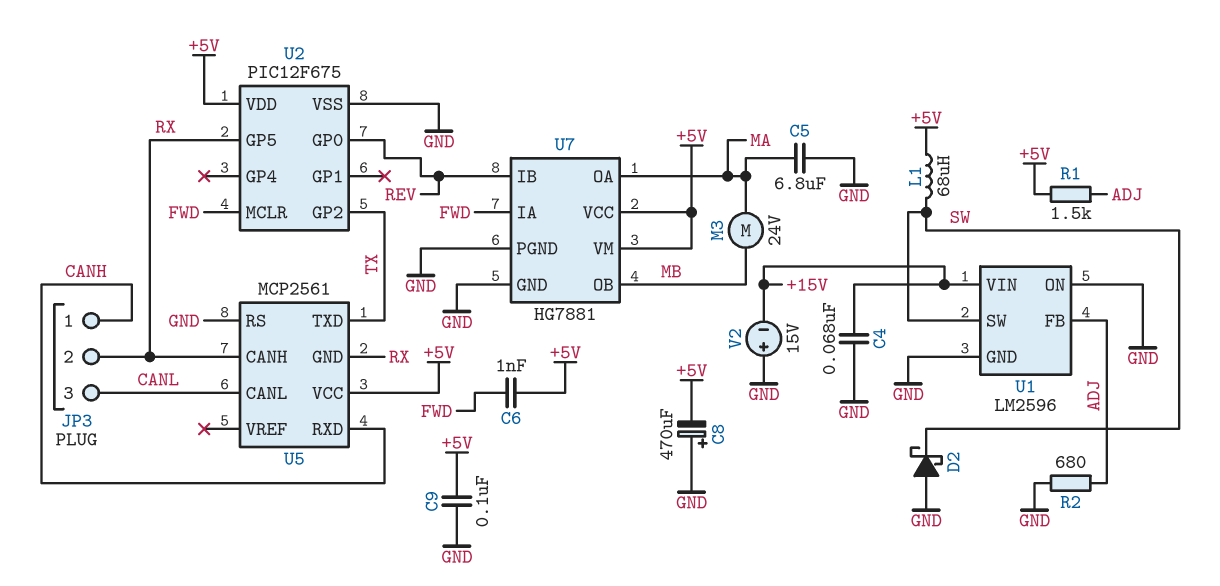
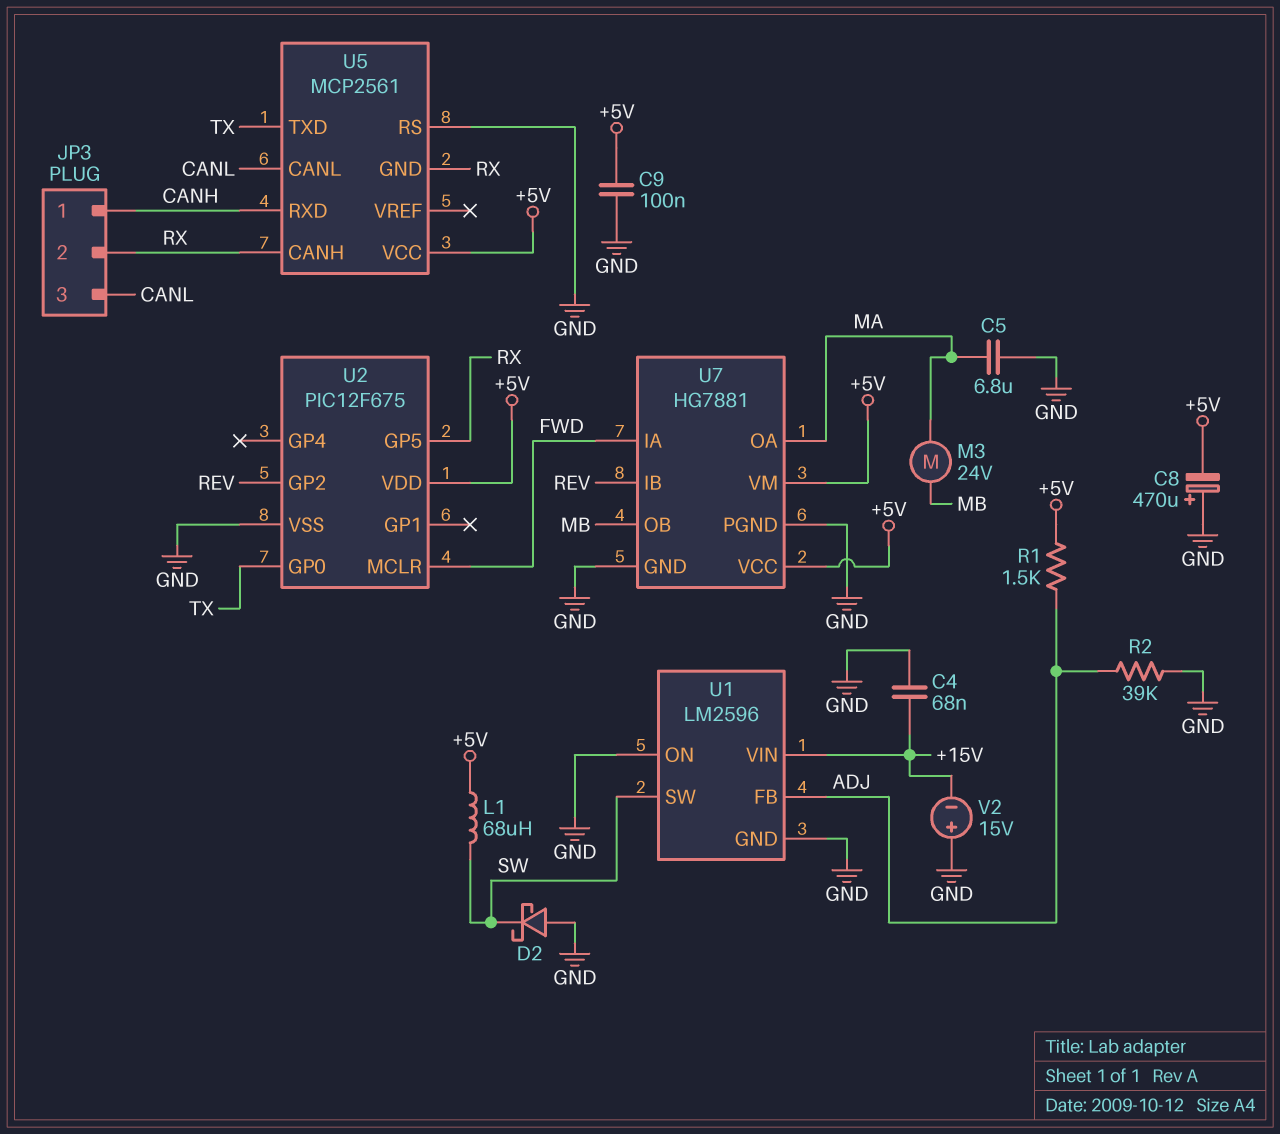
C6: 1nF (+5V, FWD) -> none
R2: 680 (ADJ, GND) -> 39k (ADJ, GND)
U2 pin GP0: REV -> TX
U2 pin GP2: TX -> REV

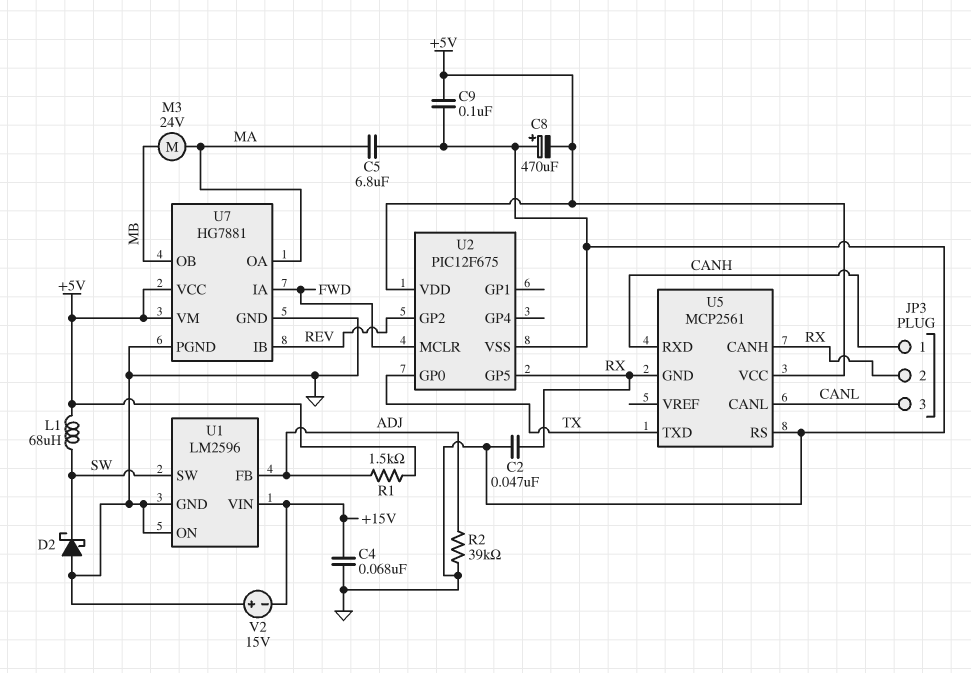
C2: none -> 47nF (GND, RX)

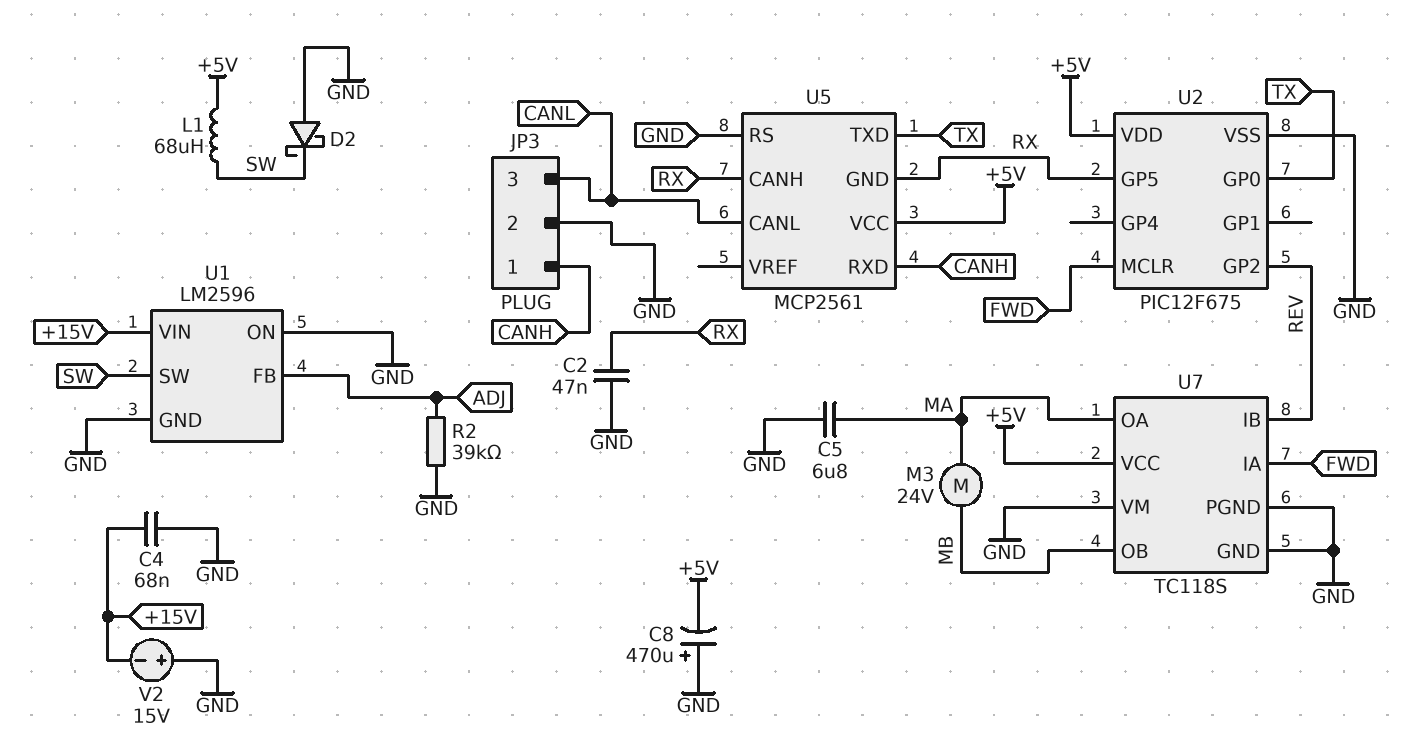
C9: 100nF (+5V, GND) -> none
JP3 pin 2: RX -> GND
R1: 1.5k (+5V, ADJ) -> none
U7: HG7881 -> TC118S
U7 pin VM: +5V -> GND

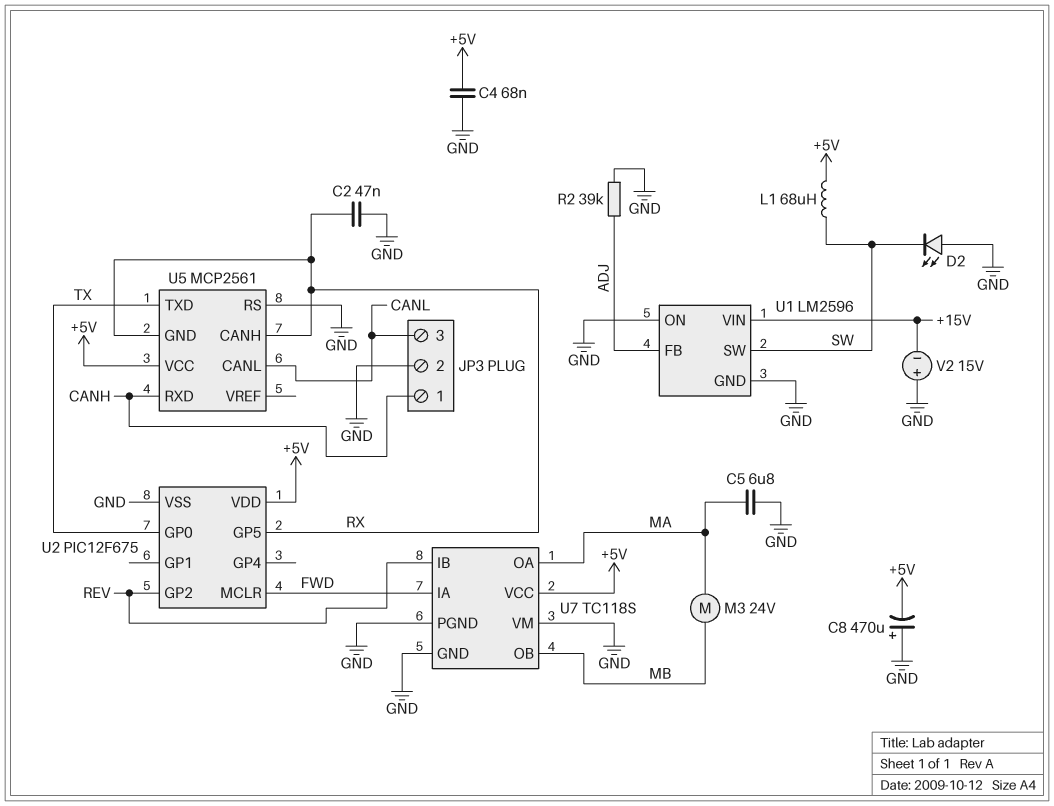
C4: 68nF (+15V, GND) -> 68nF (+5V, GND)
D2: schottky (A GND, K SW) -> LED (A GND, K SW)

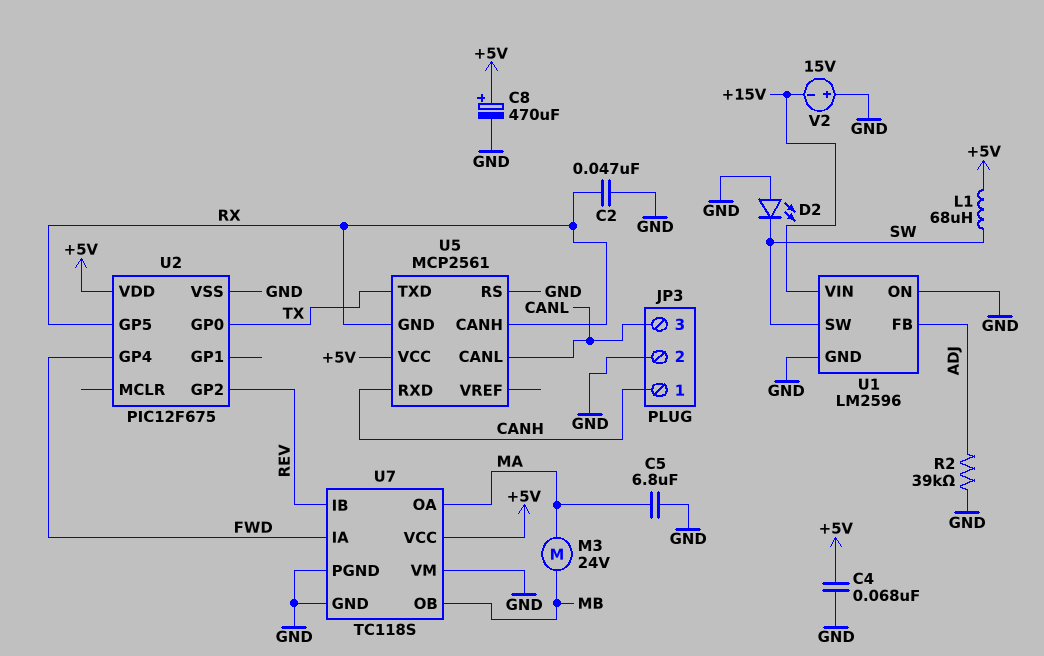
C8: 470uF (plus GND, minus +5V) -> 470uF (plus +5V, minus GND)
U2 pin GP4: none -> FWD
U2 pin MCLR: FWD -> none

